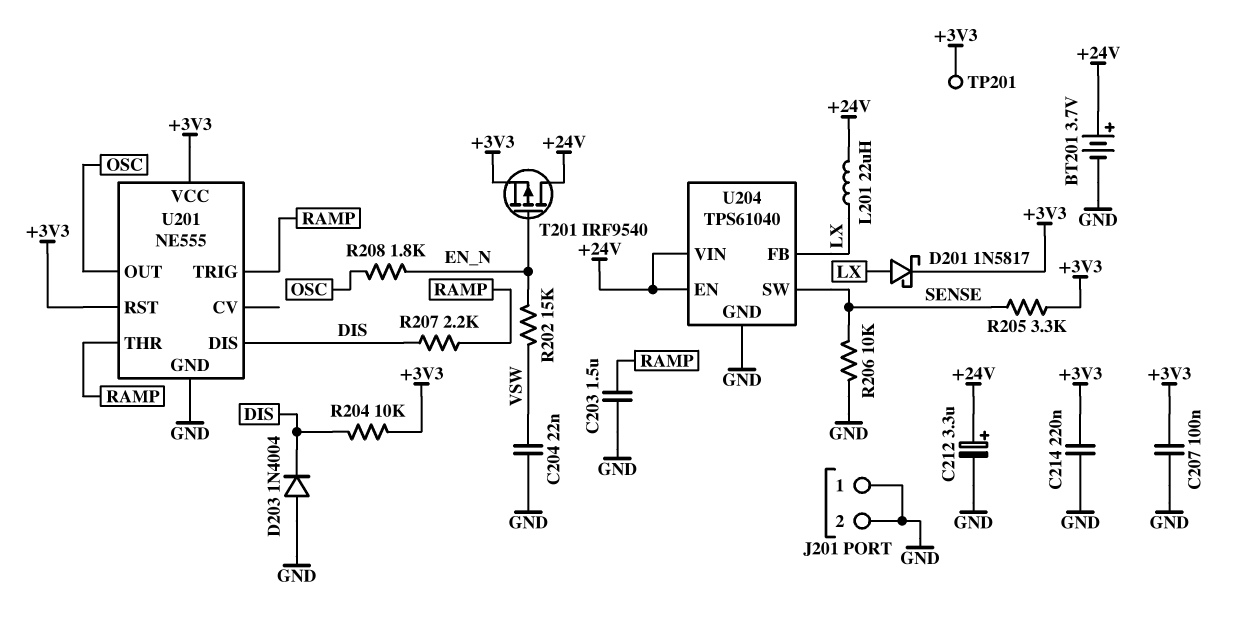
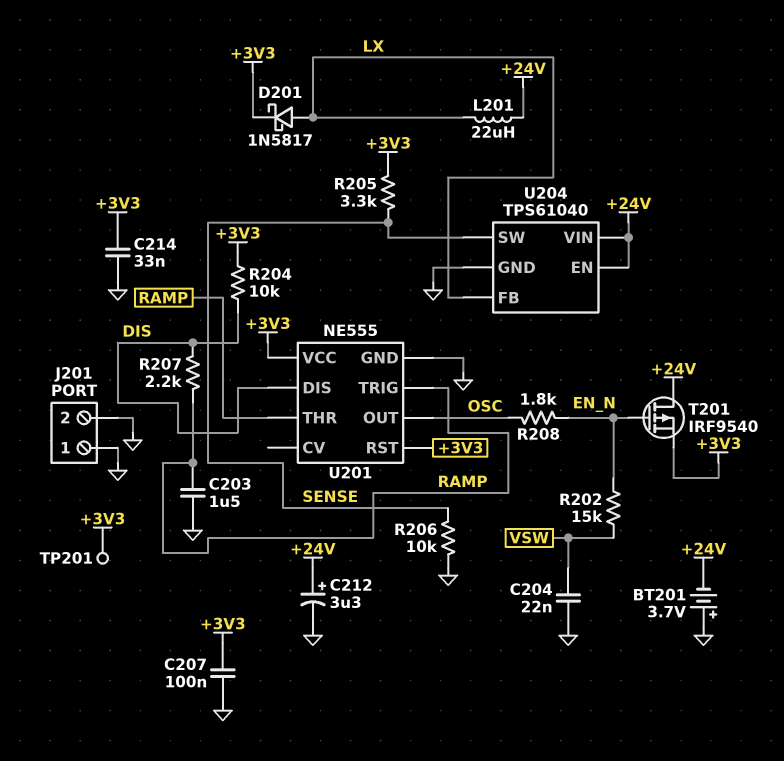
BT201: 3.7V (plus +24V, minus GND) -> 3.7V (plus GND, minus +24V)
C214: 220nF (+3V3, GND) -> 33nF (+3V3, GND)
D203: diode 1N4004 (A GND, K DIS) -> none

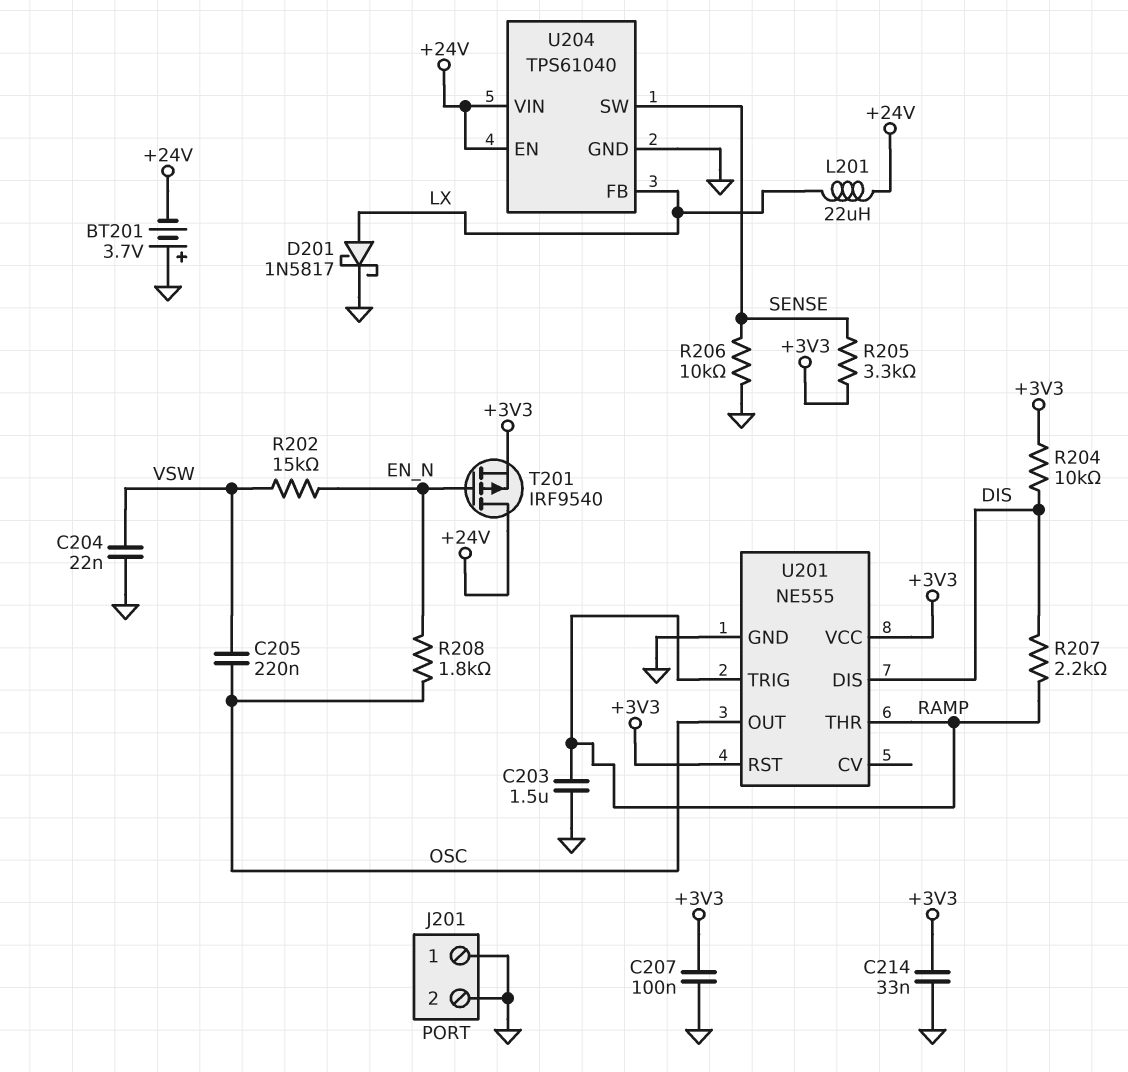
C205: none -> 220nF (OSC, VSW)
C212: 3.3uF (plus +24V, minus GND) -> none
D201: schottky 1N5817 (A LX, K +3V3) -> schottky 1N5817 (A LX, K GND)
TP201: test point (+3V3) -> none

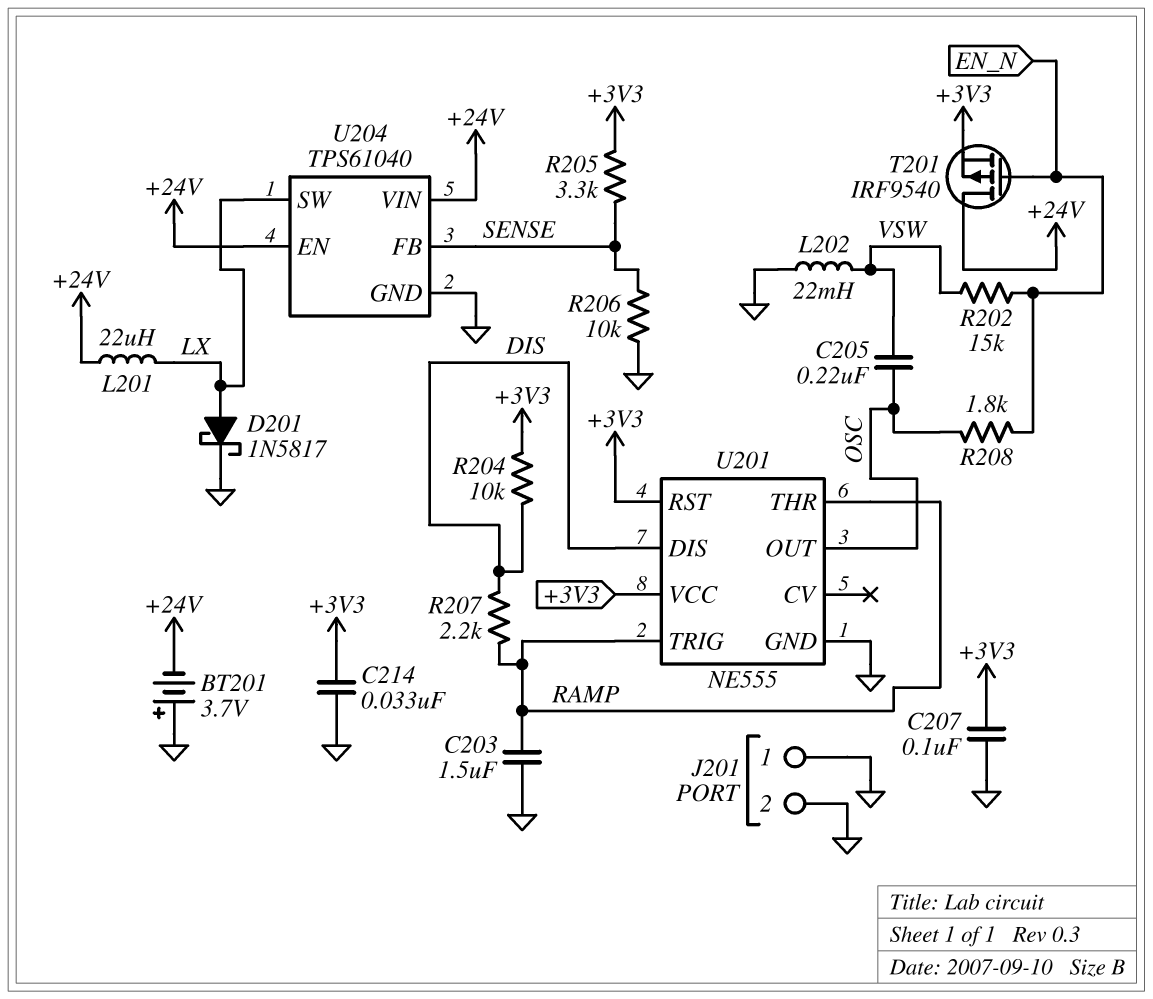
C204: 22nF (GND, VSW) -> none
L202: none -> 22mH (GND, VSW)
U204 pin FB: LX -> SENSE
U204 pin SW: SENSE -> LX

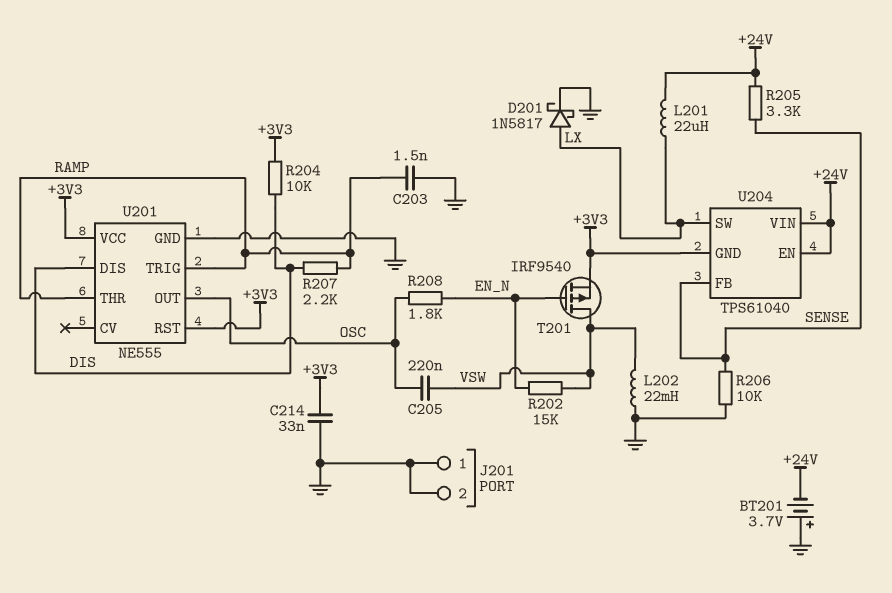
C203: 1.5uF (GND, RAMP) -> 1.5nF (GND, RAMP)
C207: 100nF (+3V3, GND) -> none
R205: 3.3k (+3V3, SENSE) -> 3.3k (+24V, SENSE)
T201: PMOS IRF9540 (G EN_N, D +24V, S +3V3) -> PMOS IRF9540 (G EN_N, D VSW, S +3V3)
U204 pin GND: GND -> +3V3

